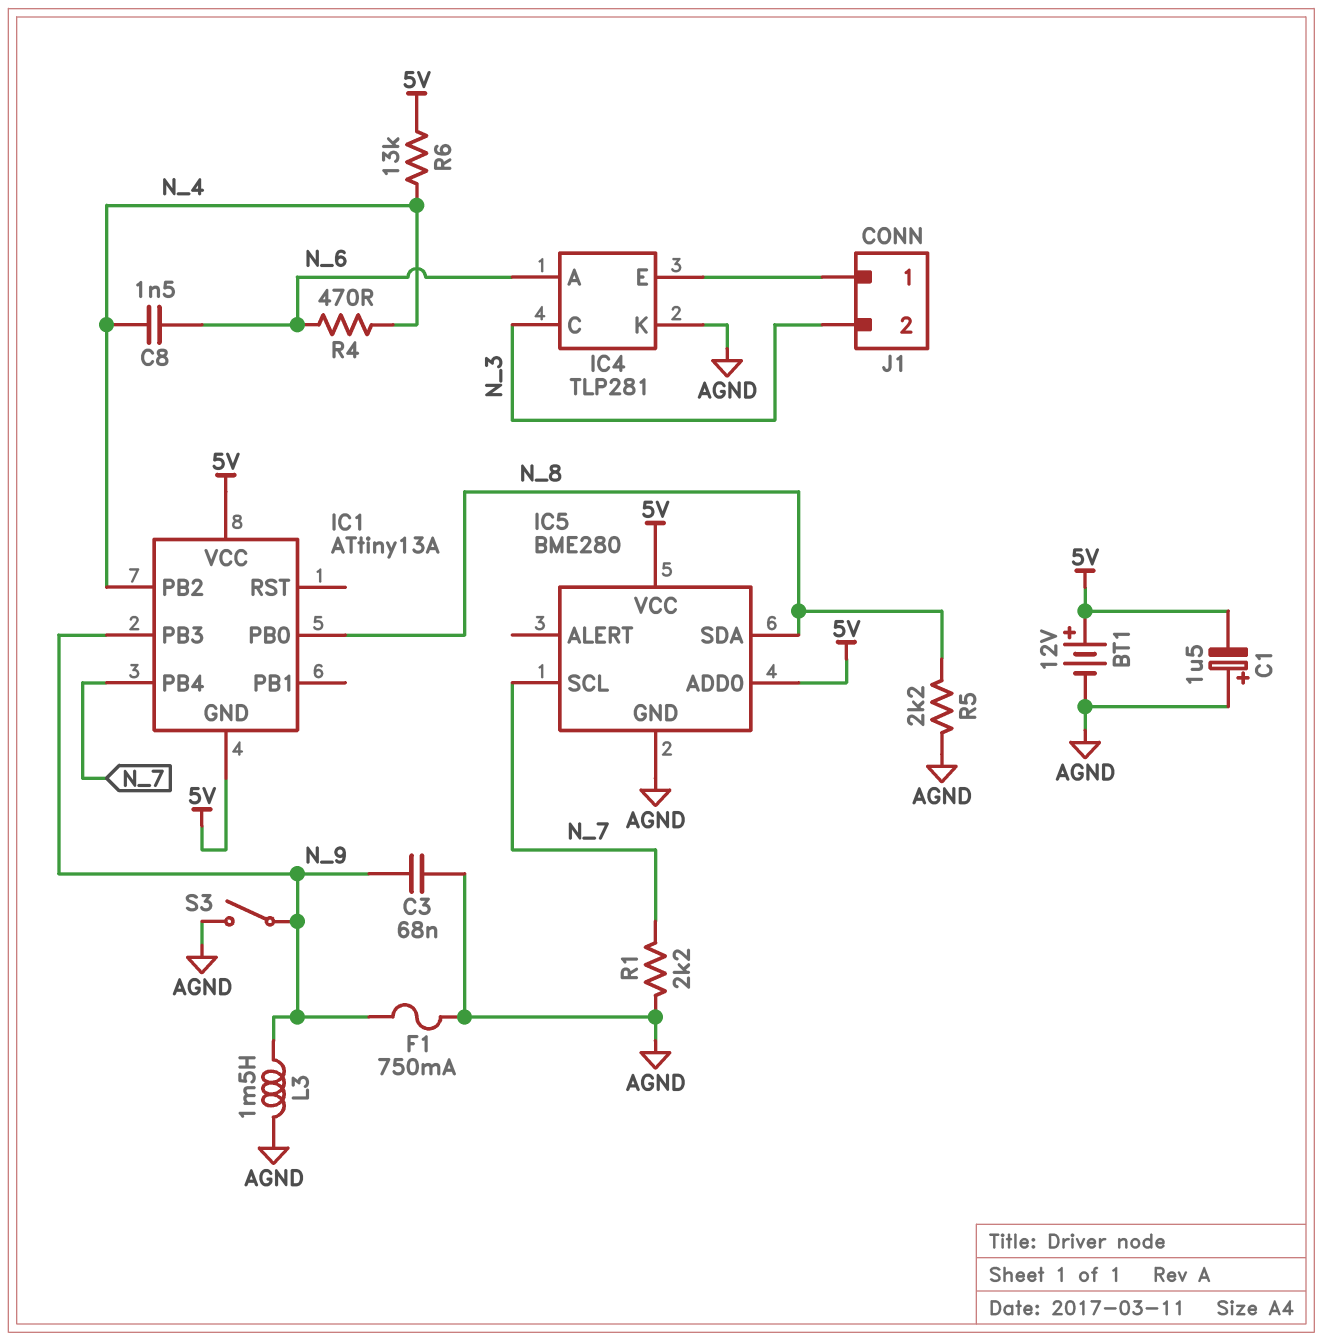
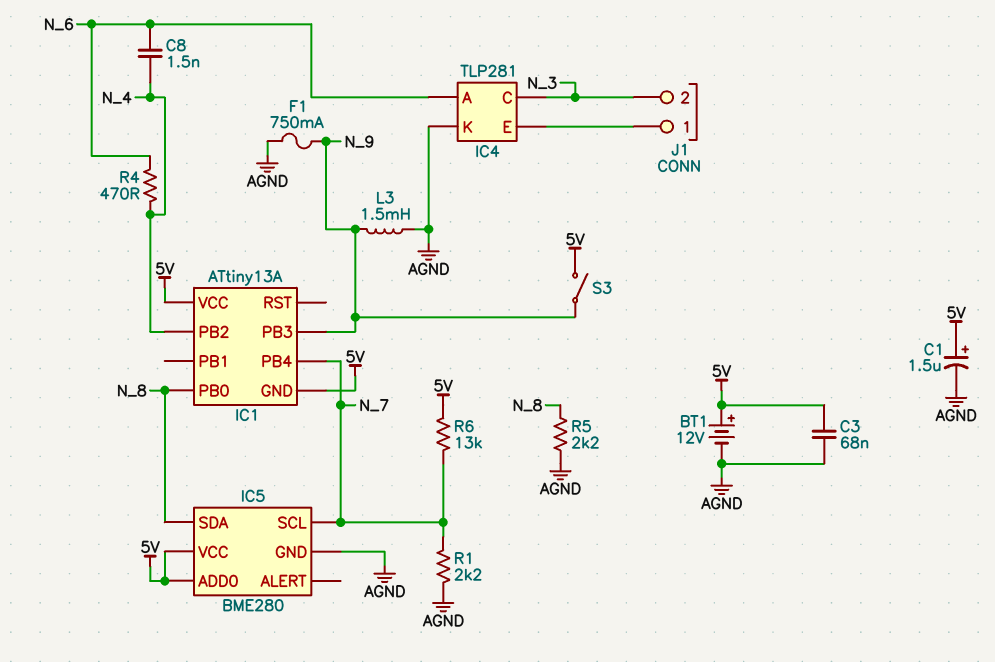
C1: 1.5uF (plus AGND, minus 5V) -> 1.5uF (plus 5V, minus AGND)
C3: 68nF (AGND, N_9) -> 68nF (5V, AGND)
R6: 13k (5V, N_4) -> 13k (5V, N_7)
S3: switch (AGND, N_9) -> switch (5V, N_9)

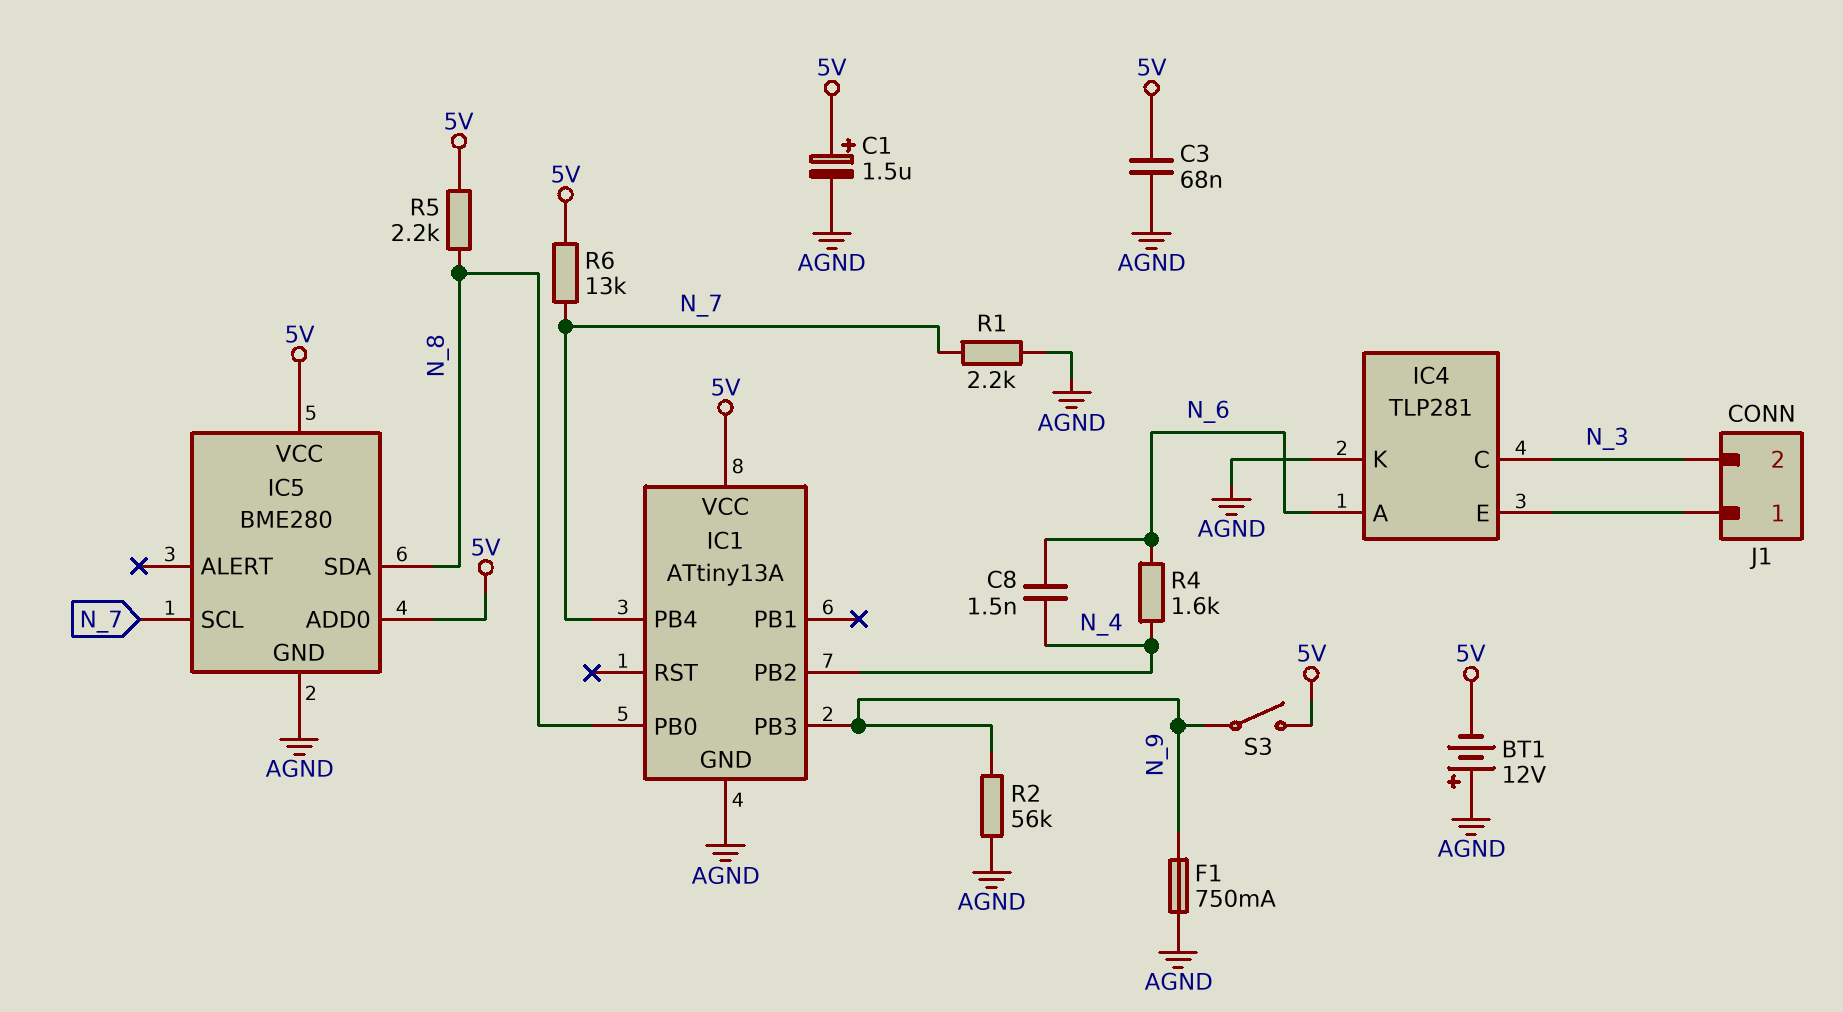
BT1: 12V (plus 5V, minus AGND) -> 12V (plus AGND, minus 5V)
IC1 pin GND: 5V -> AGND
L3: 1.5mH (AGND, N_9) -> none
R2: none -> 56k (AGND, N_9)
R4: 470 (N_4, N_6) -> 1.6k (N_4, N_6)
R5: 2.2k (AGND, N_8) -> 2.2k (5V, N_8)

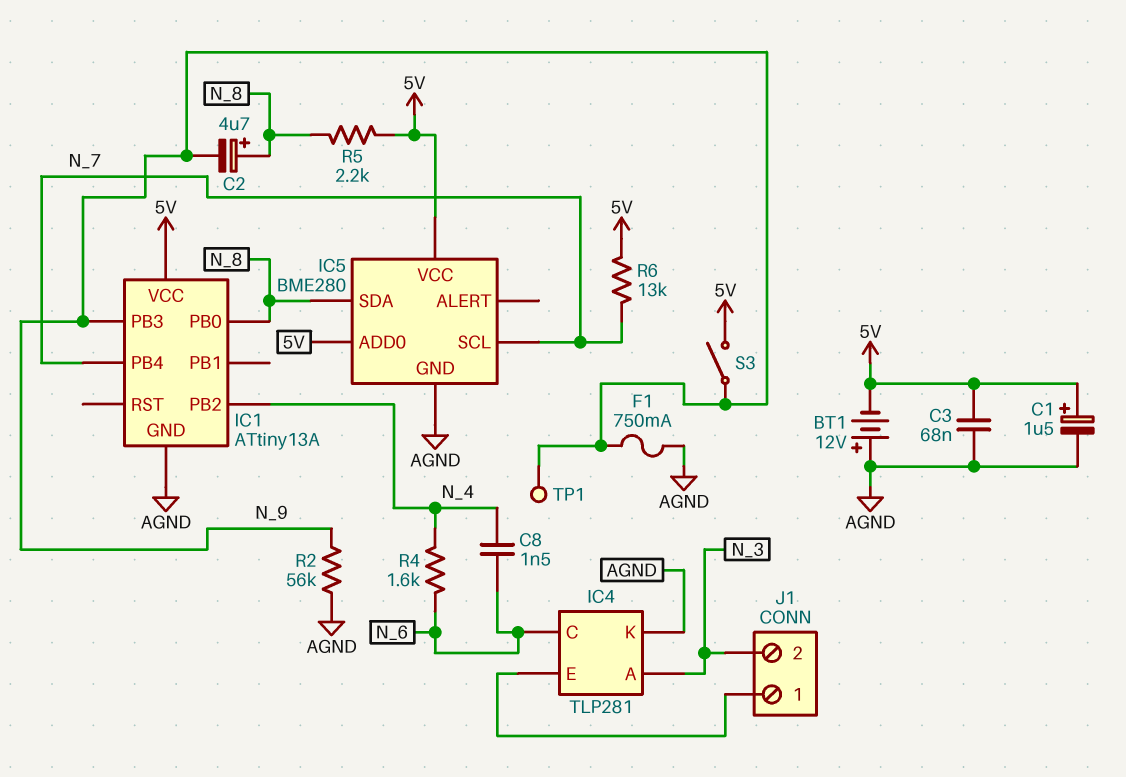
C2: none -> 4.7uF (plus N_8, minus N_9)
IC4 pin A: N_6 -> N_3
IC4 pin C: N_3 -> N_6
R1: 2.2k (AGND, N_7) -> none
TP1: none -> test point (N_9)

